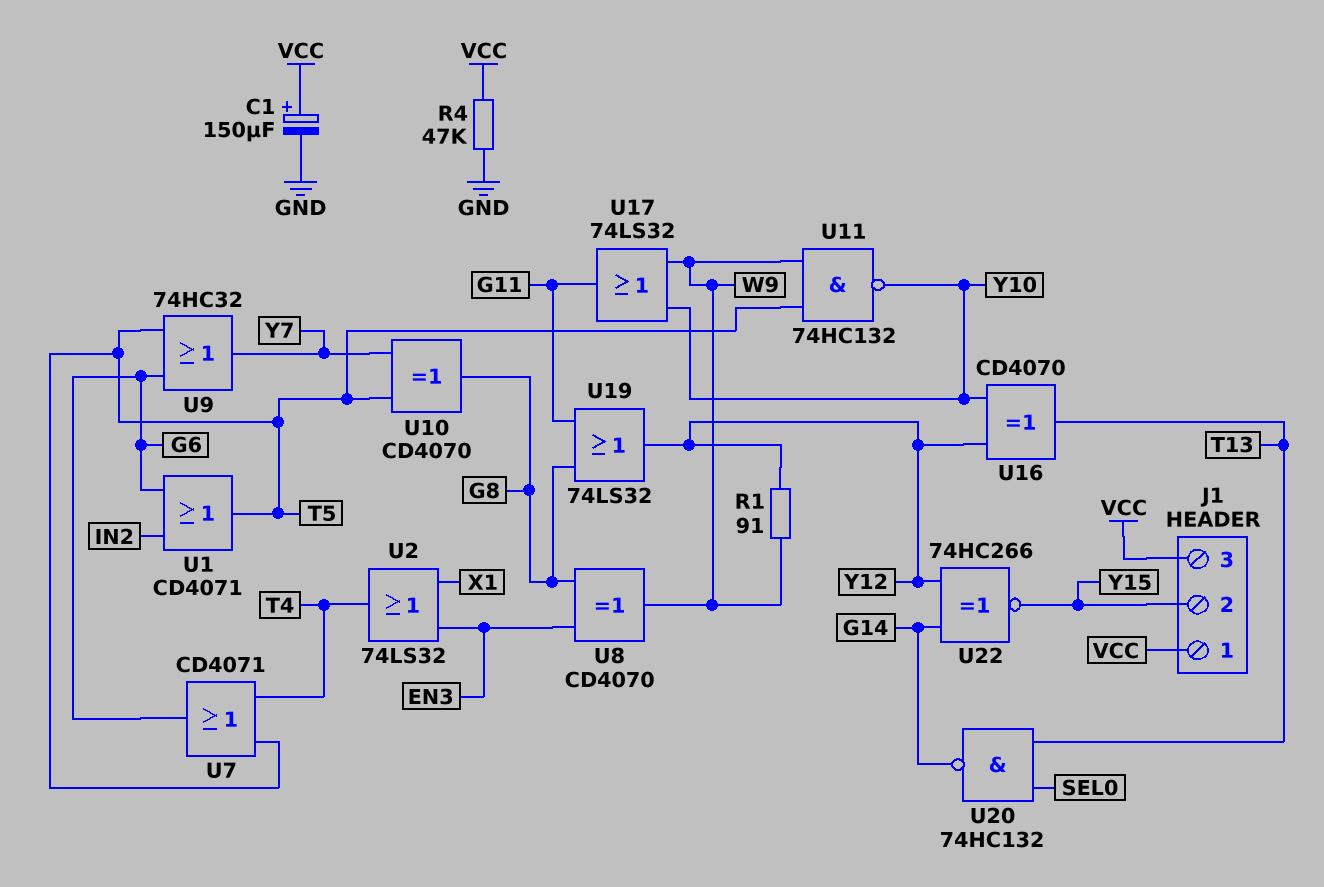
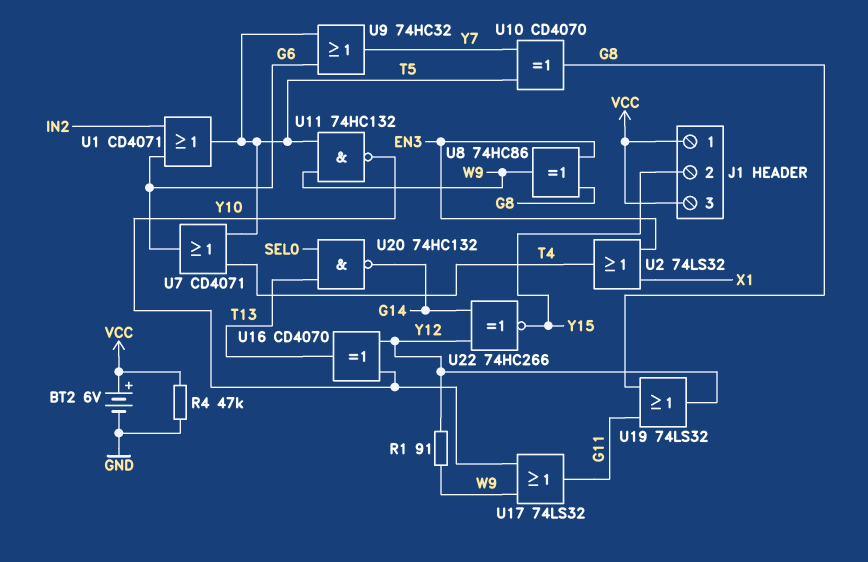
BT2: none -> 6V (plus VCC, minus GND)
C1: 150uF (plus VCC, minus GND) -> none
U8: XOR CD4070 (in EN3, in G8, out W9) -> XOR 74HC86 (in EN3, in G8, out W9)

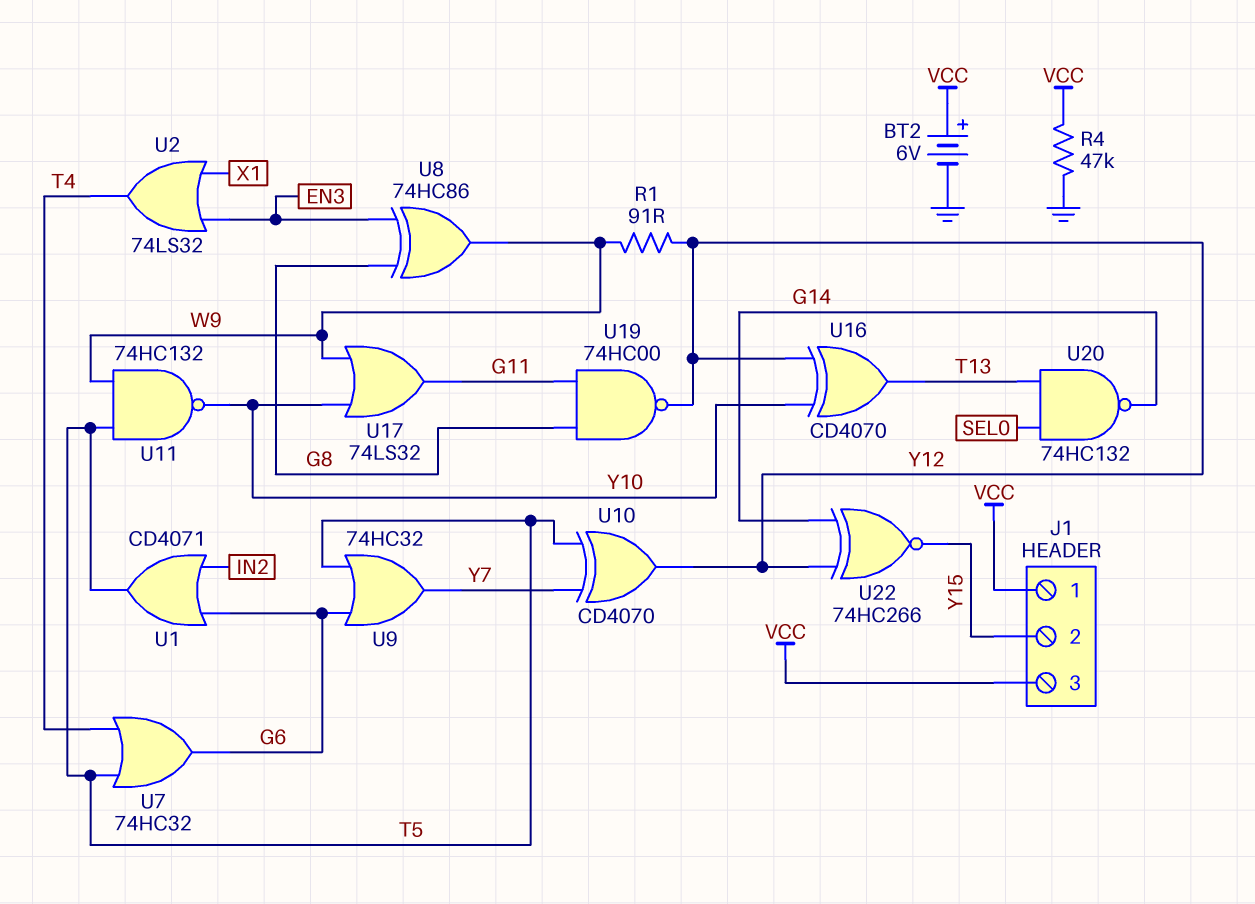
U7: OR CD4071 (in T4, in T5, out G6) -> OR 74HC32 (in T4, in T5, out G6)
U10: XOR CD4070 (in T5, in Y7, out G8) -> XOR CD4070 (in T5, in Y7, out Y12)
U19: OR 74LS32 (in G8, in G11, out Y12) -> NAND 74HC00 (in G8, in G11, out Y12)

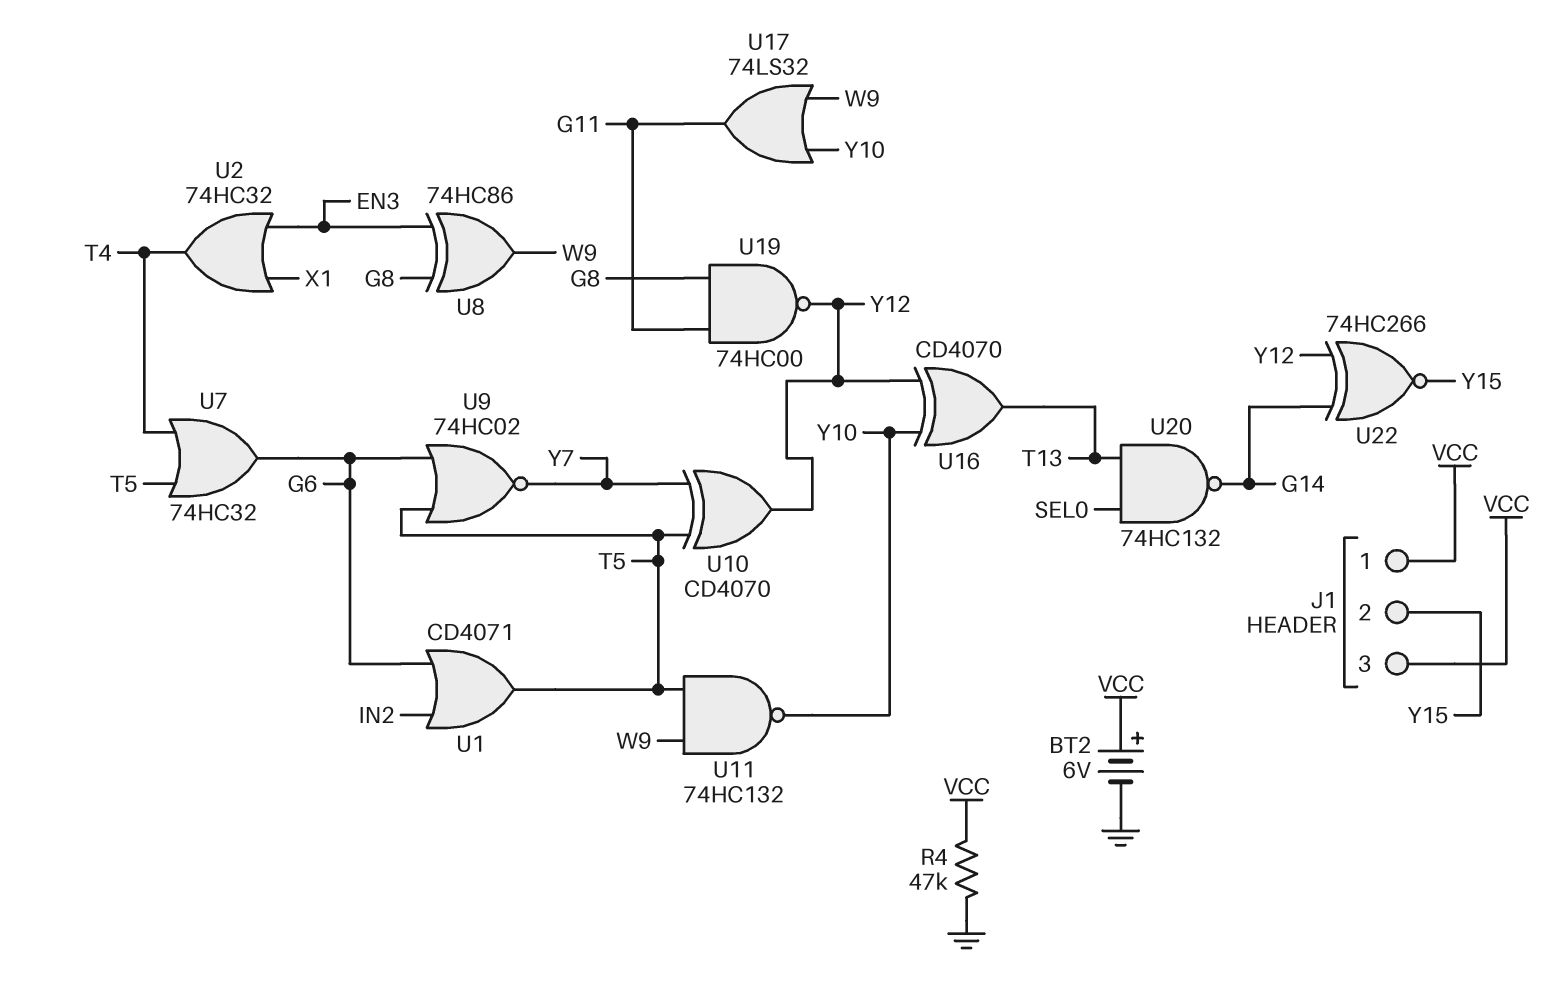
R1: 91 (W9, Y12) -> none
U2: OR 74LS32 (in EN3, in X1, out T4) -> OR 74HC32 (in EN3, in X1, out T4)
U9: OR 74HC32 (in G6, in T5, out Y7) -> NOR 74HC02 (in G6, in T5, out Y7)

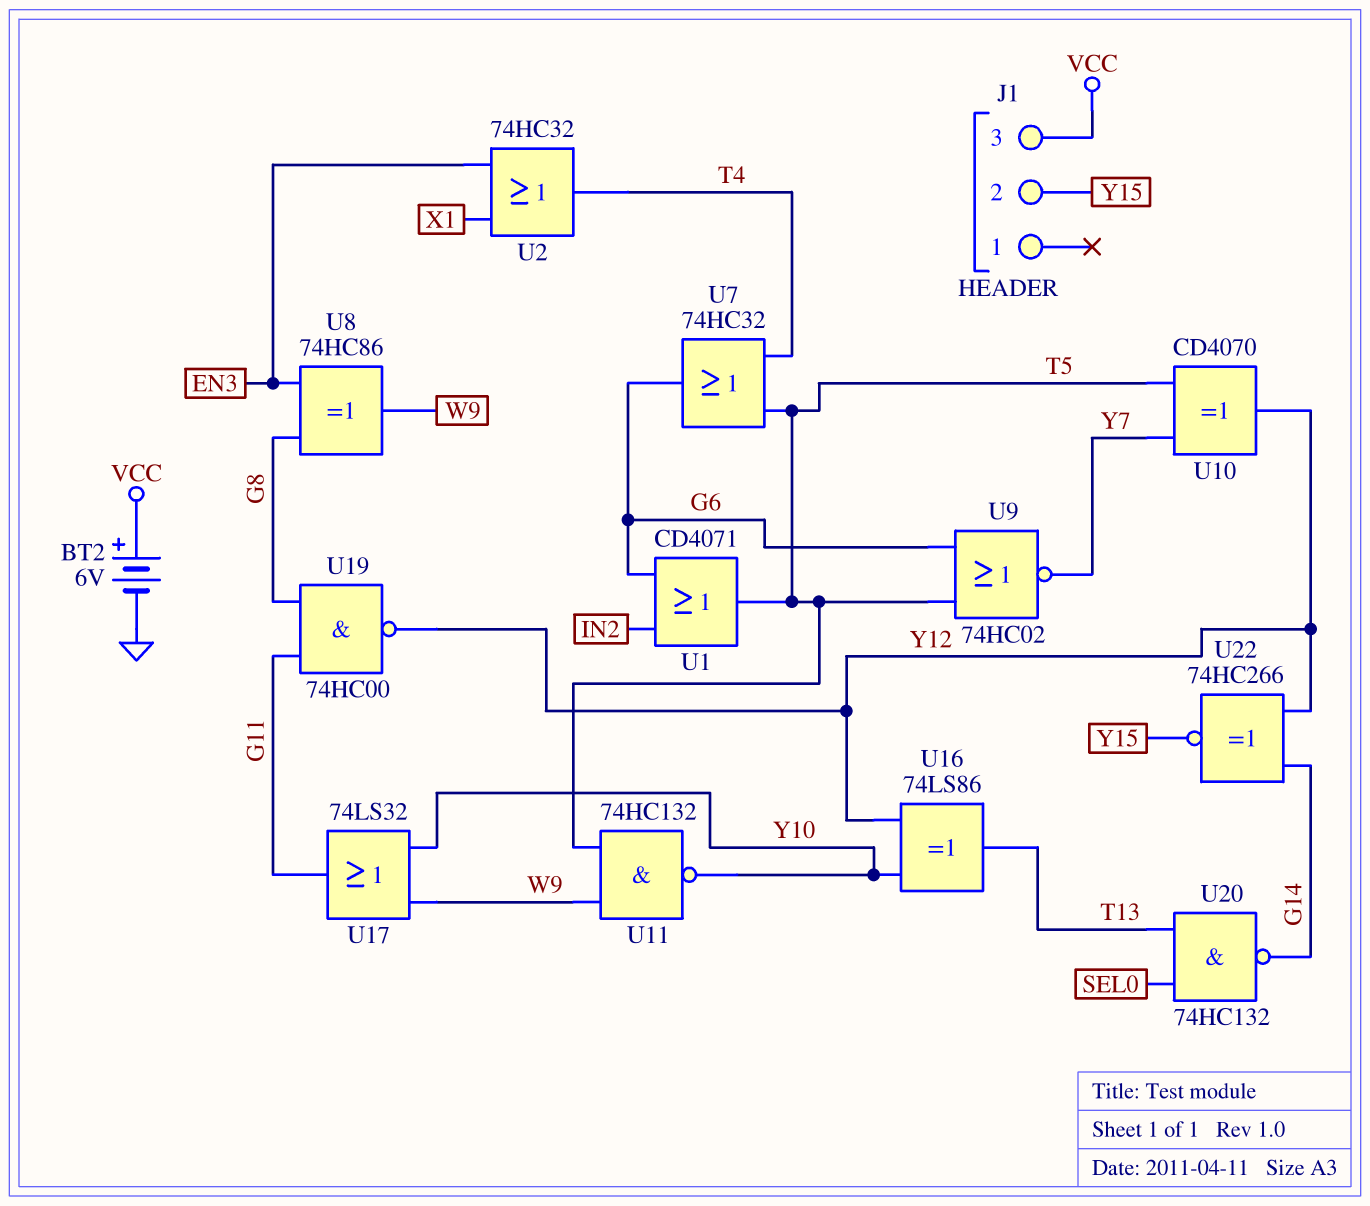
J1 pin 1: VCC -> none
R4: 47k (GND, VCC) -> none
U16: XOR CD4070 (in Y10, in Y12, out T13) -> XOR 74LS86 (in Y10, in Y12, out T13)

